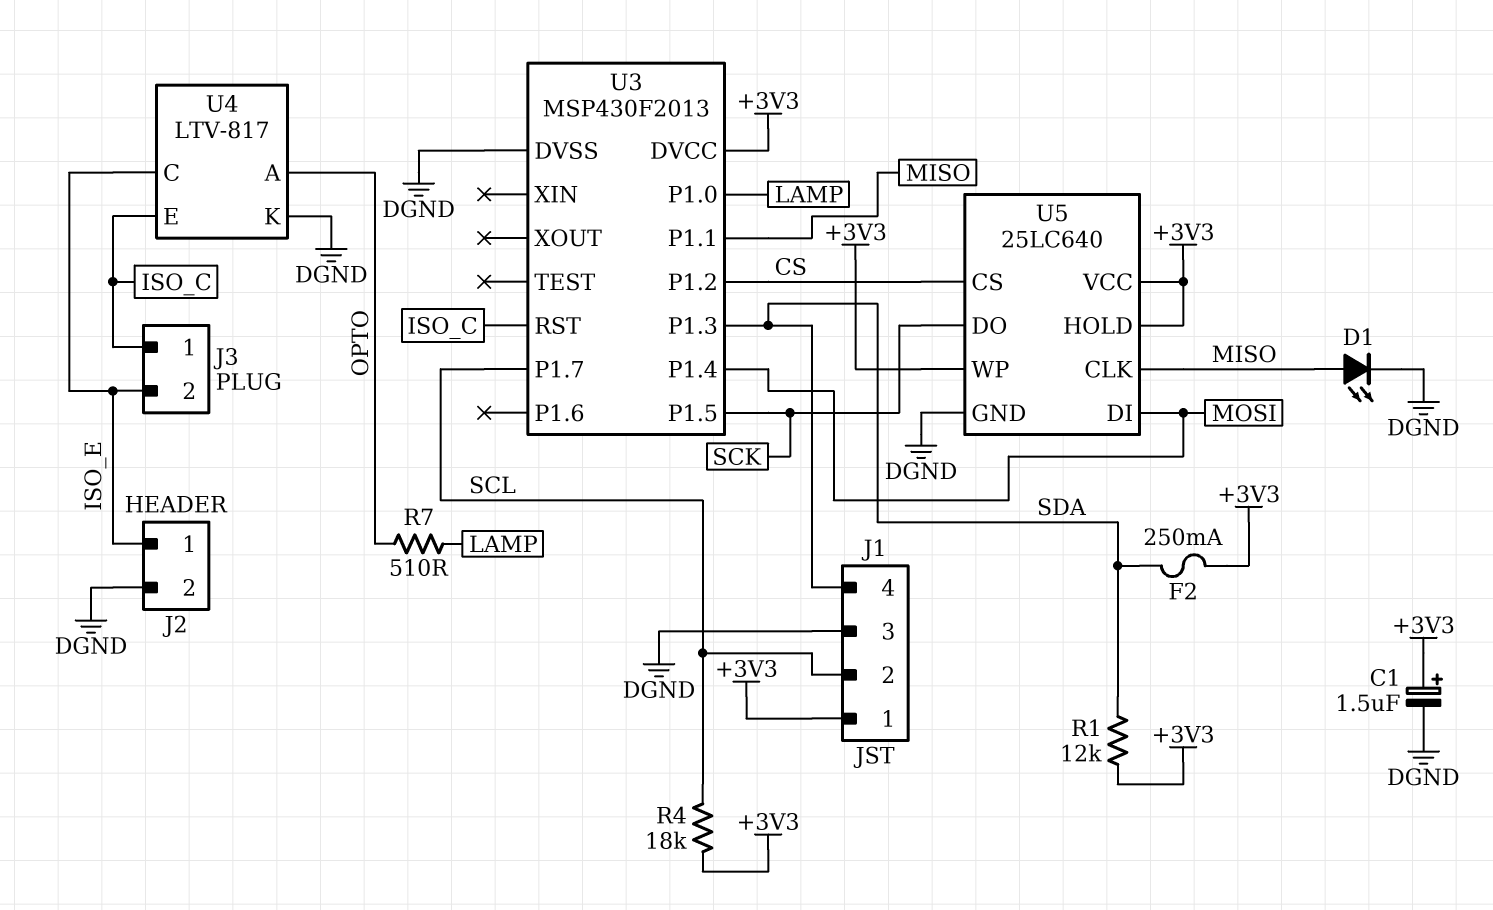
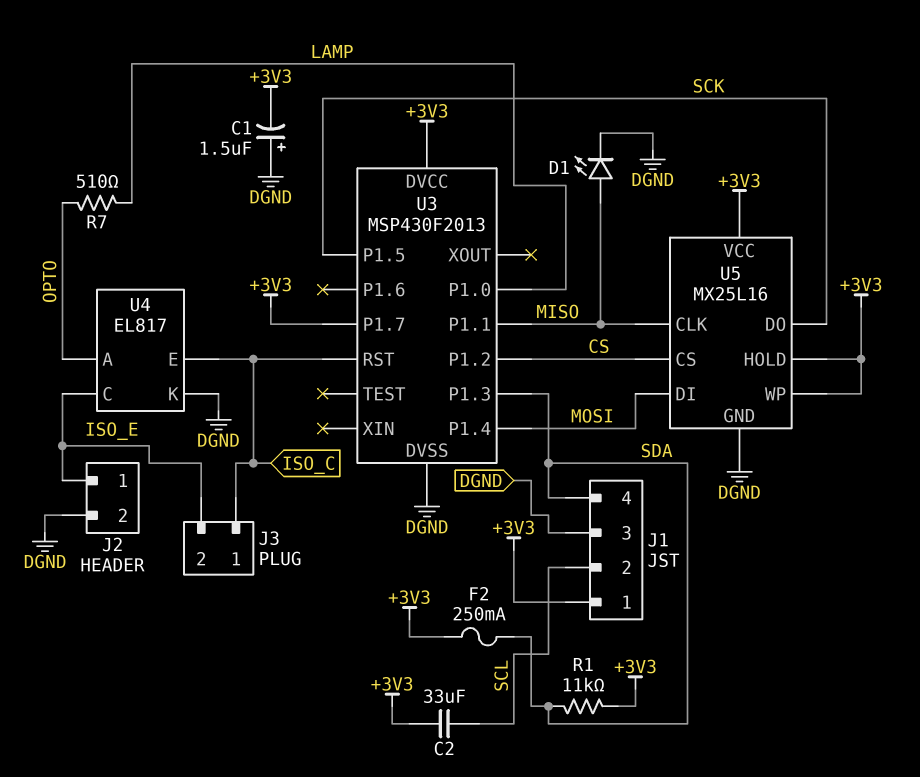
C1: 1.5uF (plus +3V3, minus DGND) -> 1.5uF (plus DGND, minus +3V3)
C2: none -> 33uF (+3V3, SCL)
R1: 12k (+3V3, SDA) -> 11k (+3V3, SDA)
R4: 18k (+3V3, SCL) -> none
U3 pin P1.7: SCL -> +3V3
U4: LTV-817 -> EL817
U5: 25LC640 -> MX25L16

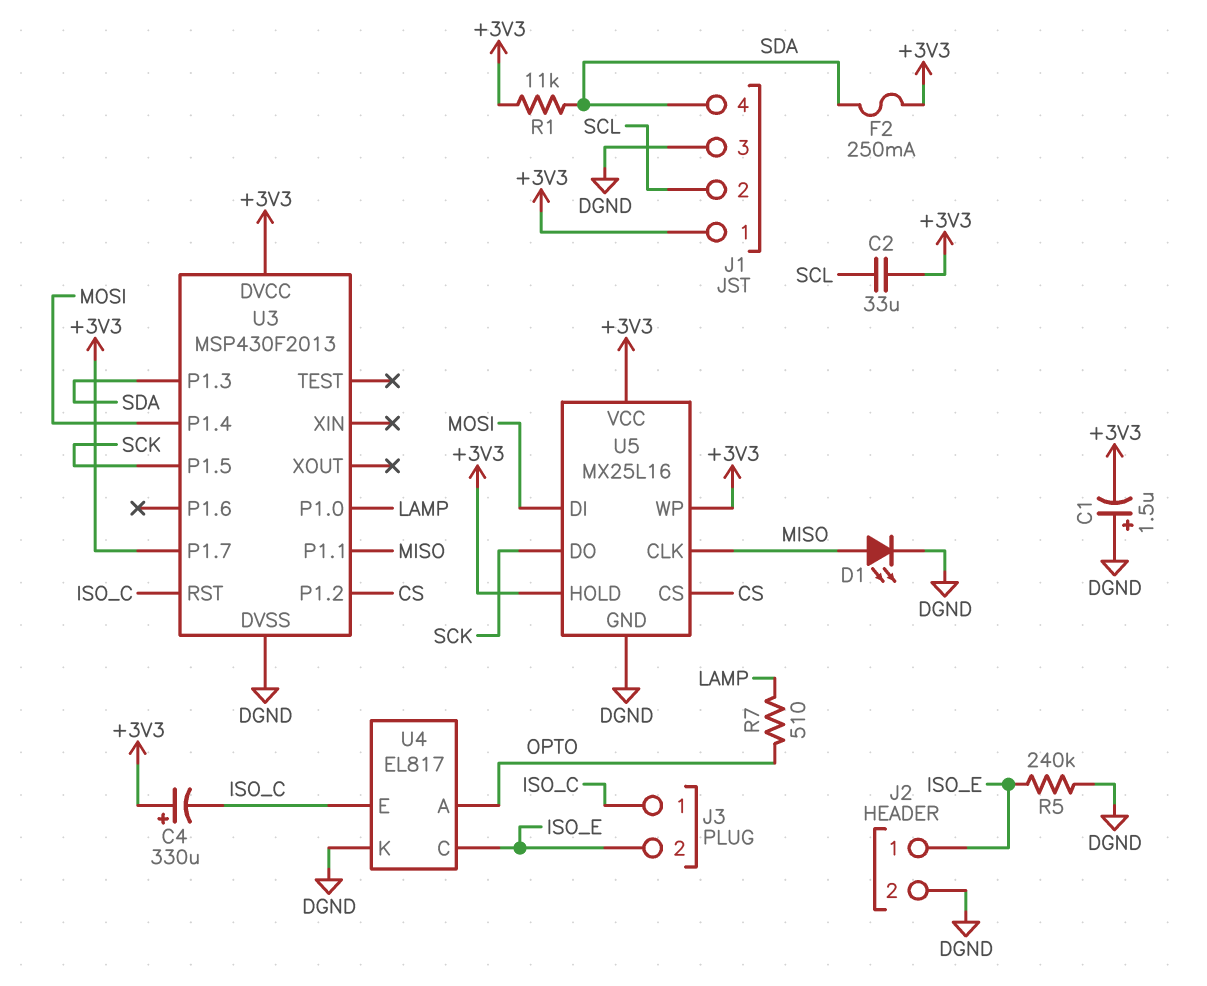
C4: none -> 330uF (plus +3V3, minus ISO_C)
R5: none -> 240k (DGND, ISO_E)

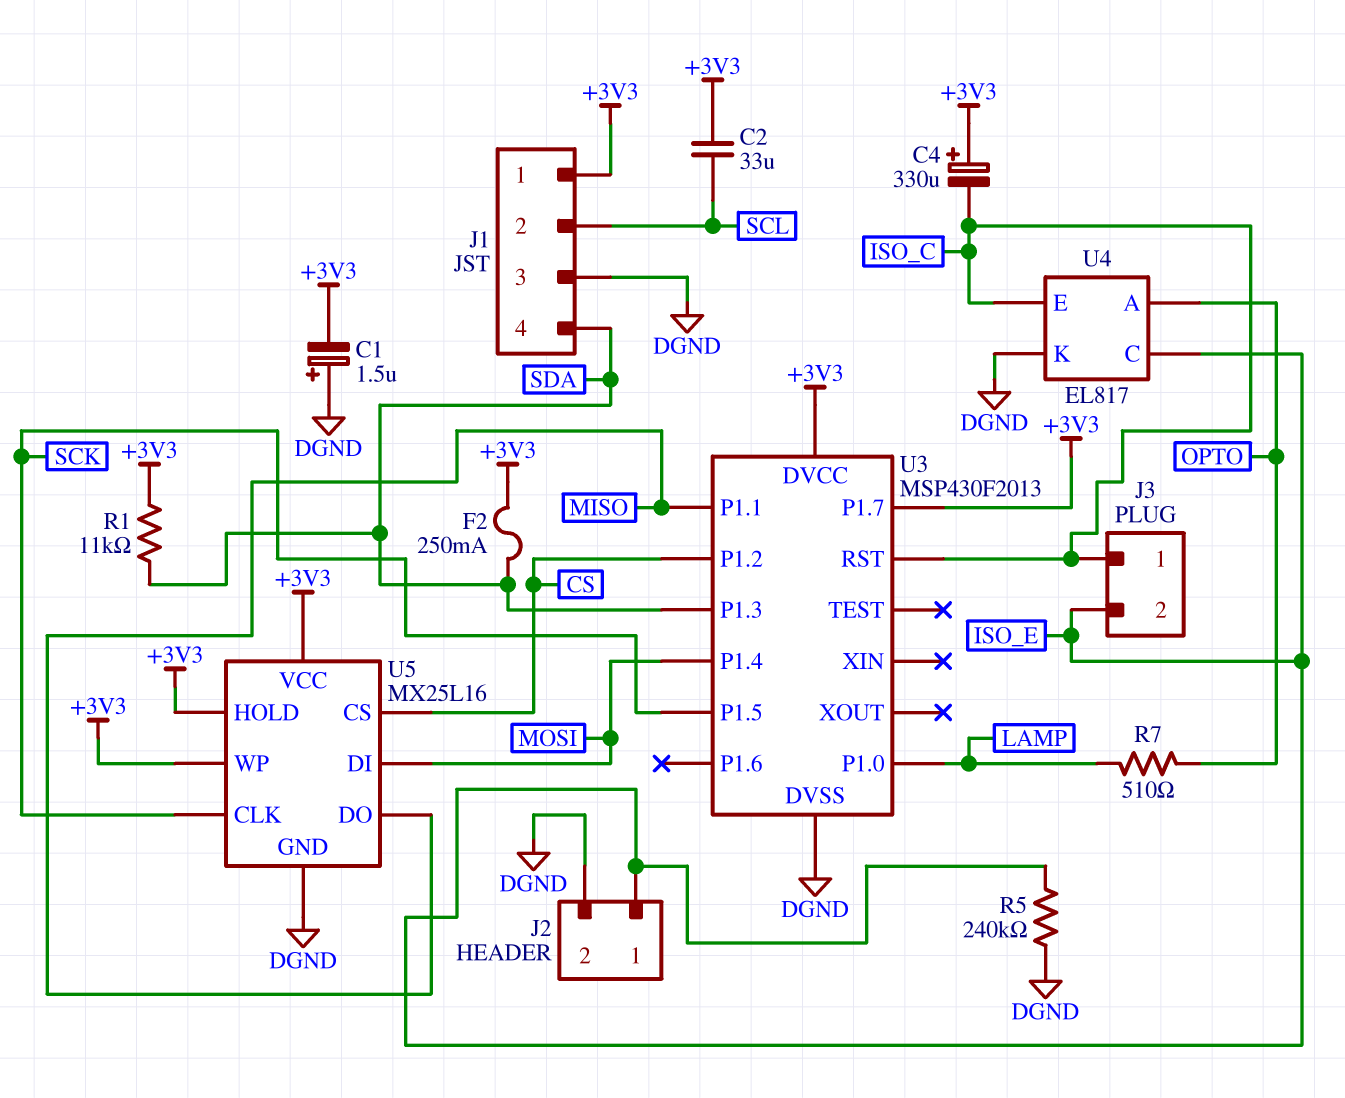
D1: LED (A MISO, K DGND) -> none
U5 pin CLK: MISO -> SCK
U5 pin DO: SCK -> MISO

